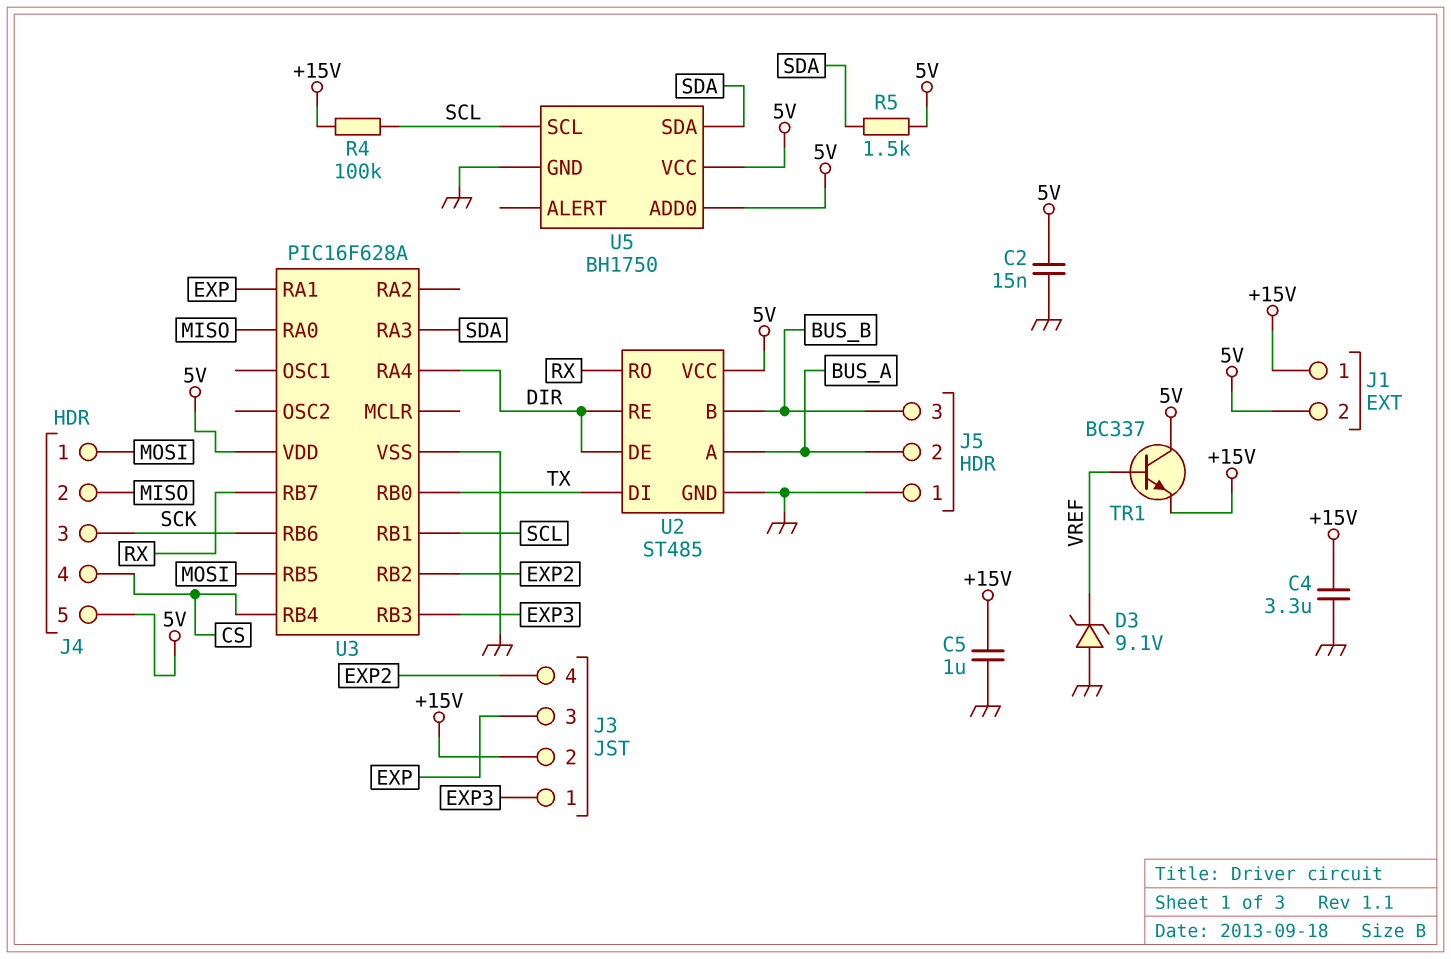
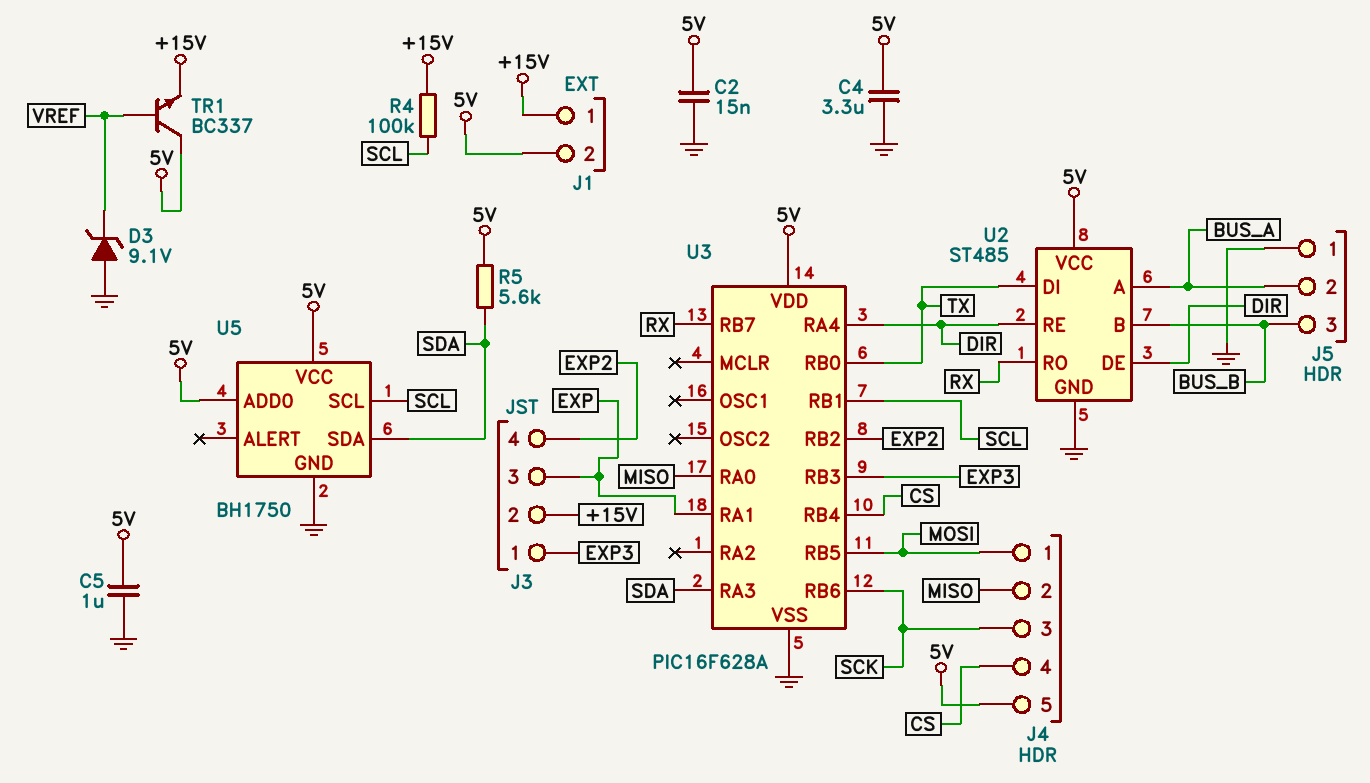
C4: 3.3uF (+15V, GND) -> 3.3uF (5V, GND)
C5: 1uF (+15V, GND) -> 1uF (5V, GND)
R5: 1.5k (5V, SDA) -> 5.6k (5V, SDA)

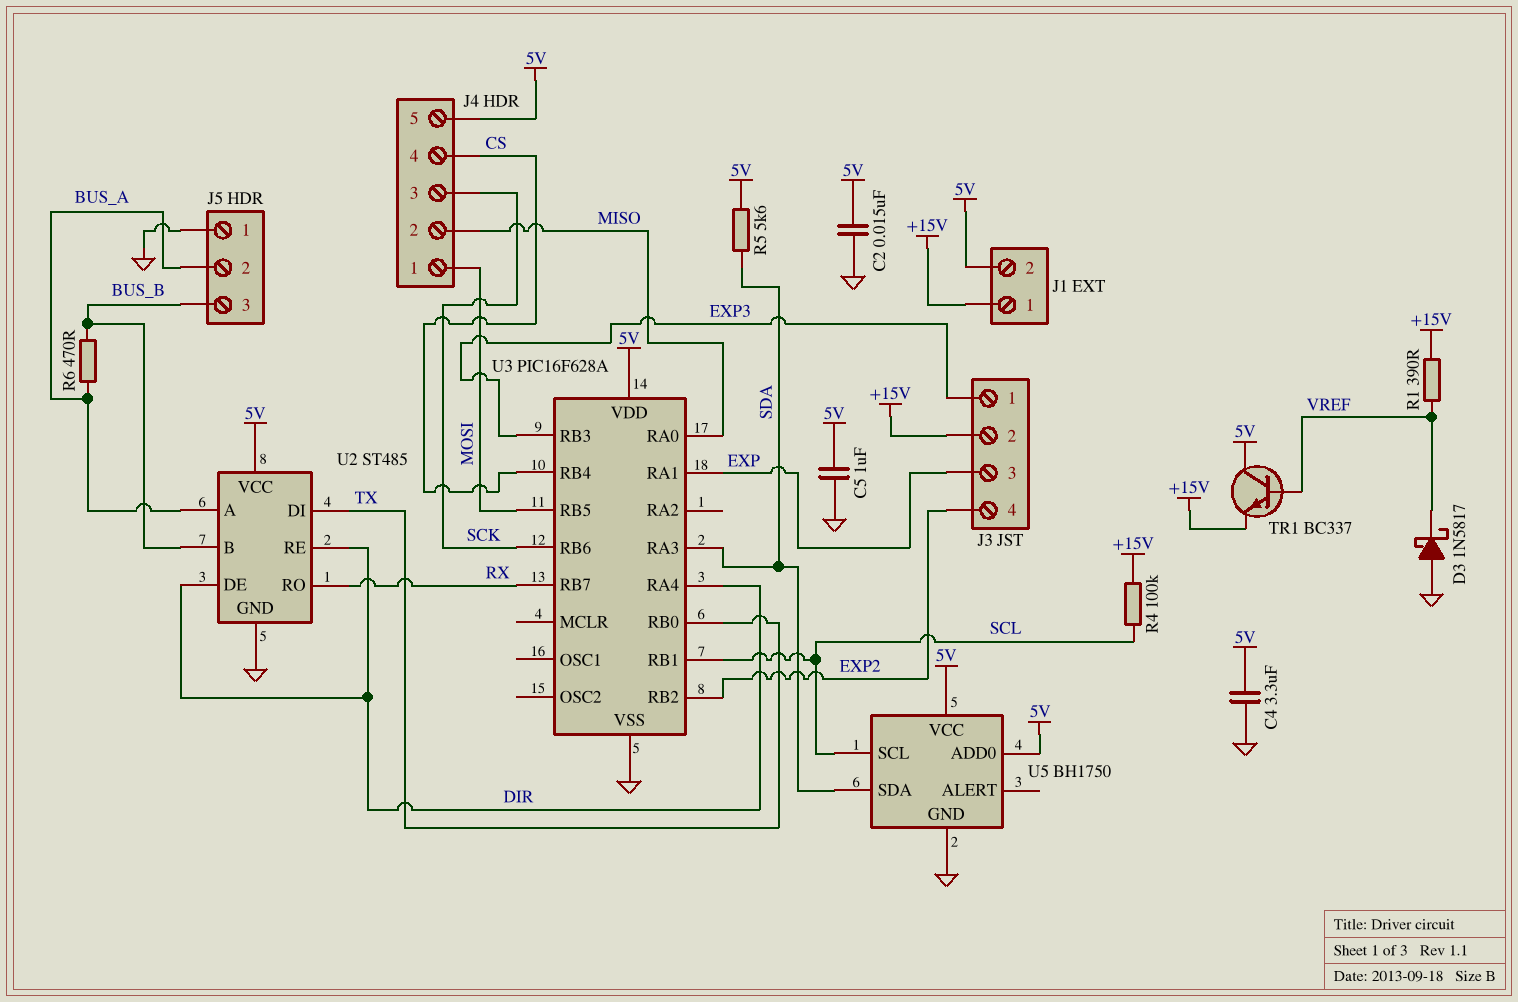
D3: zener 9.1V (A GND, K VREF) -> schottky 1N5817 (A GND, K VREF)
R1: none -> 390 (+15V, VREF)
R6: none -> 470 (BUS_A, BUS_B)

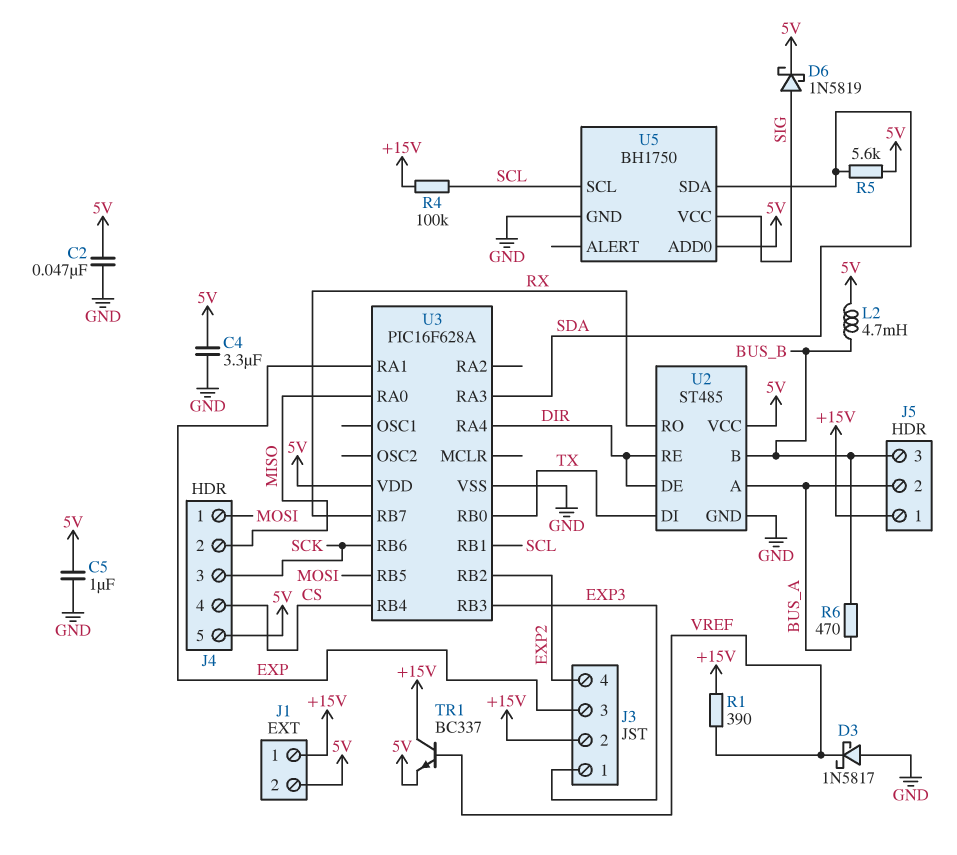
C2: 15nF (5V, GND) -> 47nF (5V, GND)
D6: none -> schottky 1N5819 (A SIG, K 5V)
J5 pin 1: GND -> +15V
L2: none -> 4.7mH (5V, BUS_B)
TR1: NPN BC337 (B VREF, C 5V, E +15V) -> NPN BC337 (B VREF, C +15V, E 5V)
U5 pin VCC: 5V -> SIG

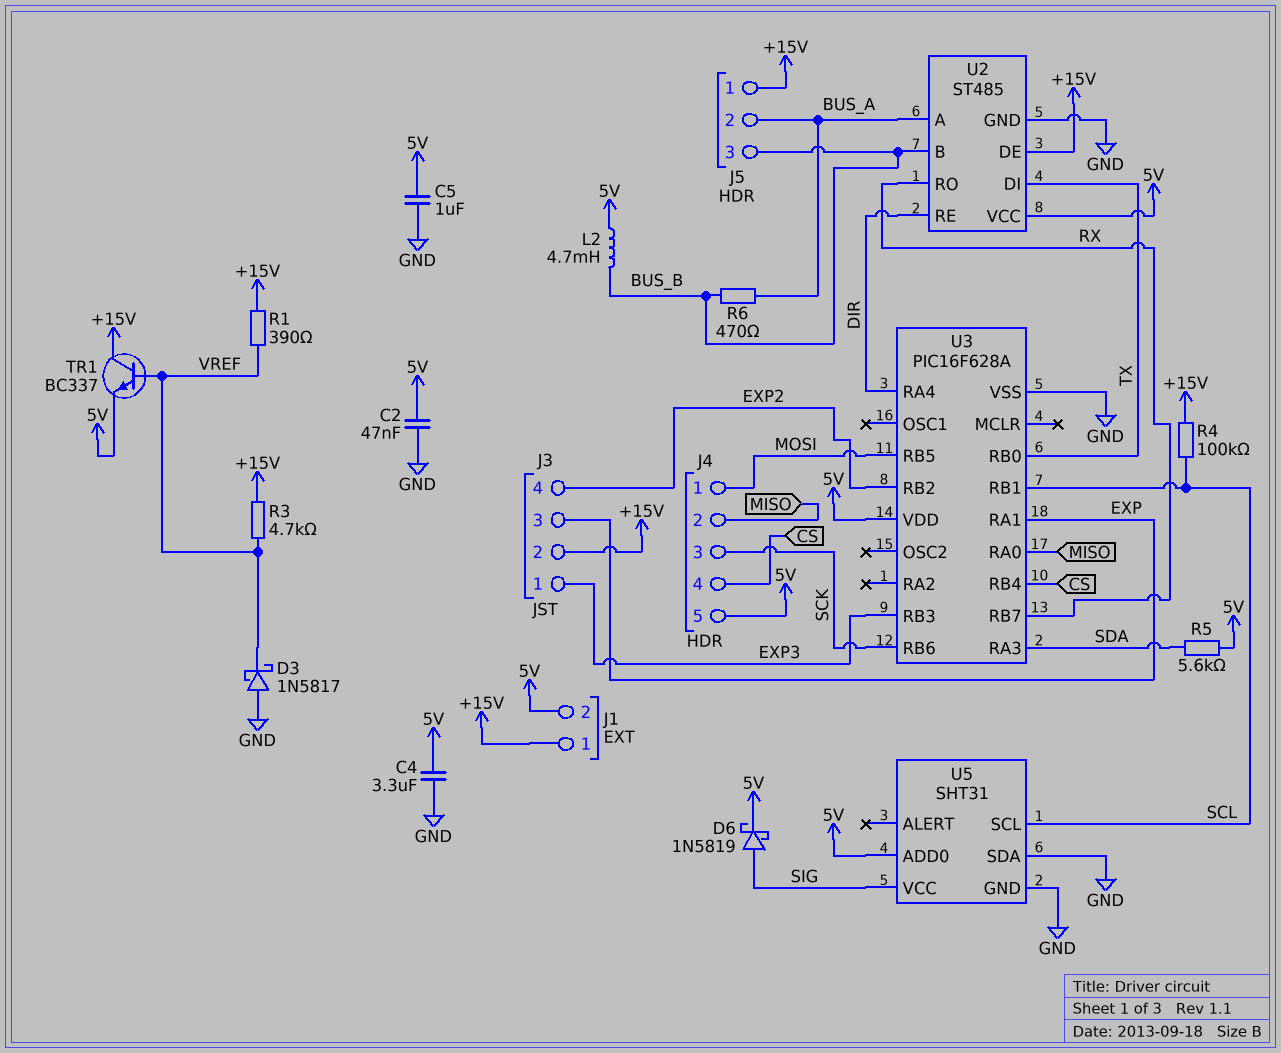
R3: none -> 4.7k (+15V, VREF)
U2 pin DE: DIR -> +15V
U5: BH1750 -> SHT31
U5 pin SDA: SDA -> GND

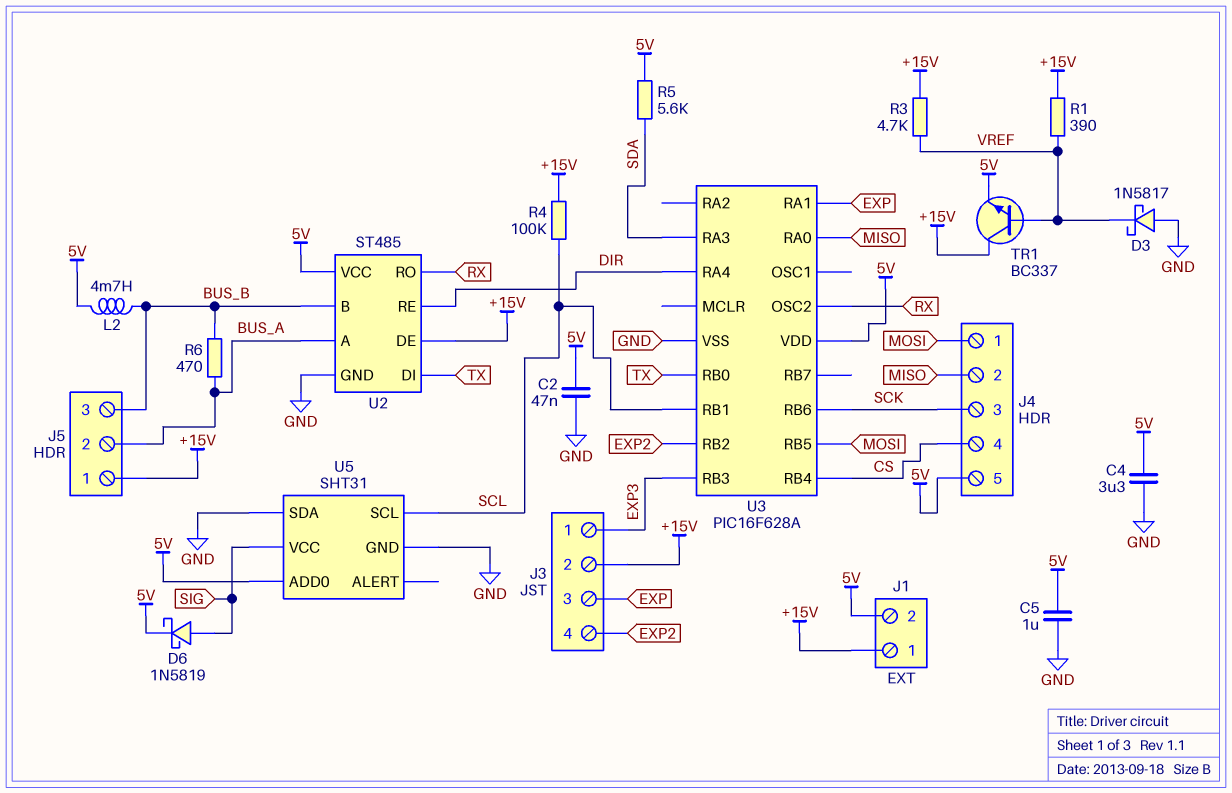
U3 pin OSC2: none -> RX
U3 pin RB7: RX -> none

